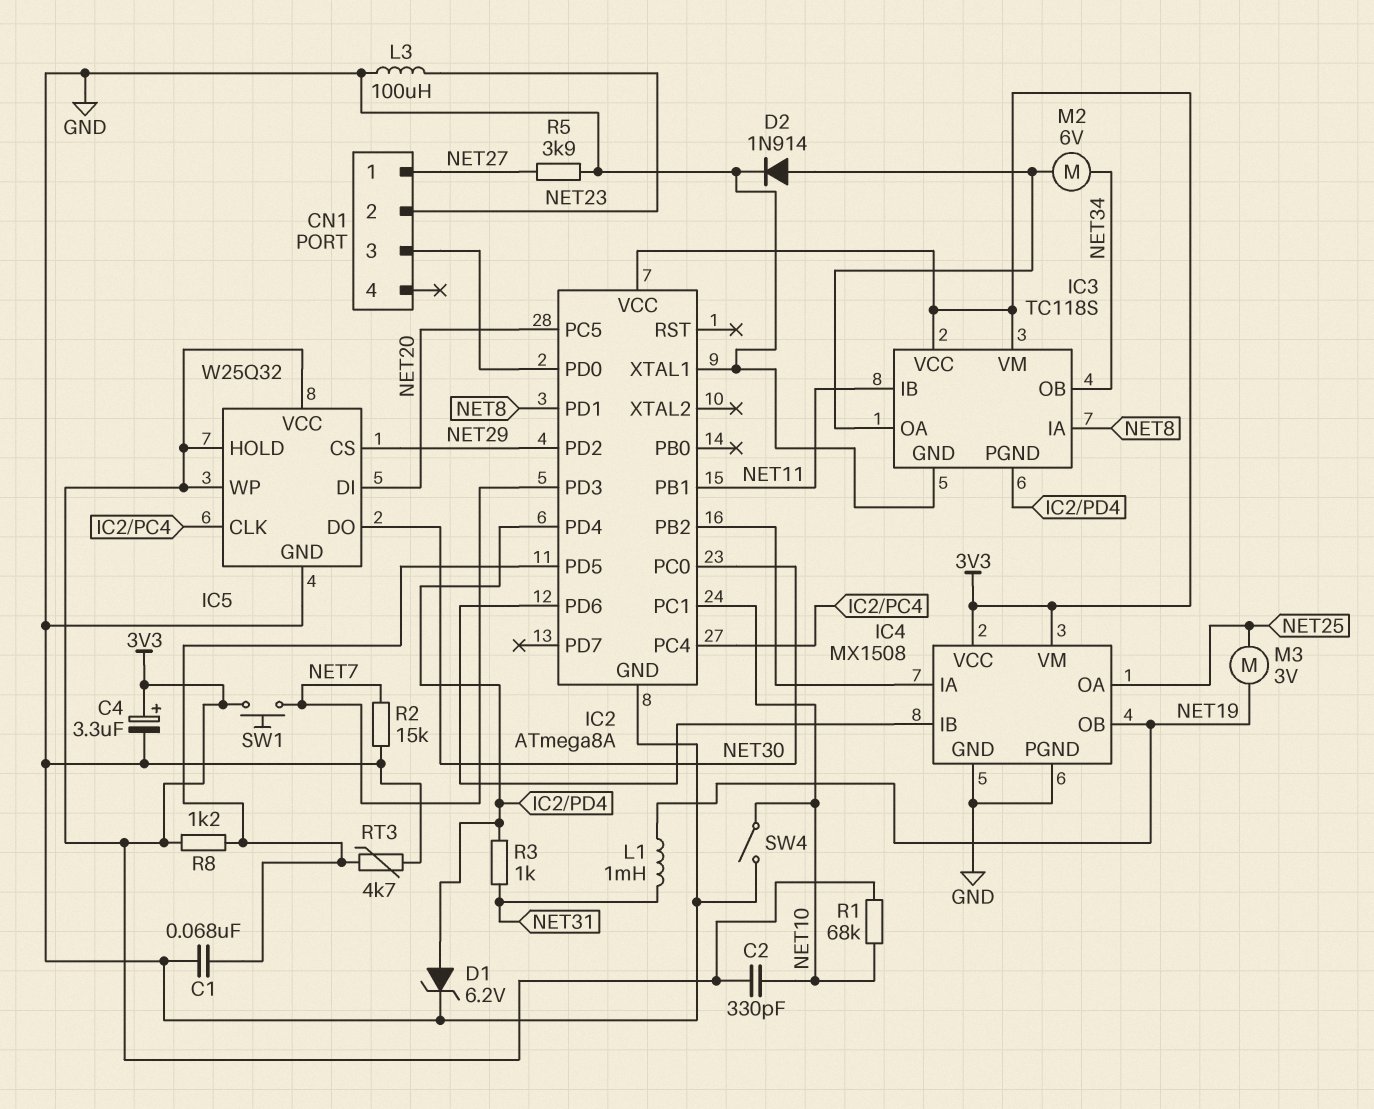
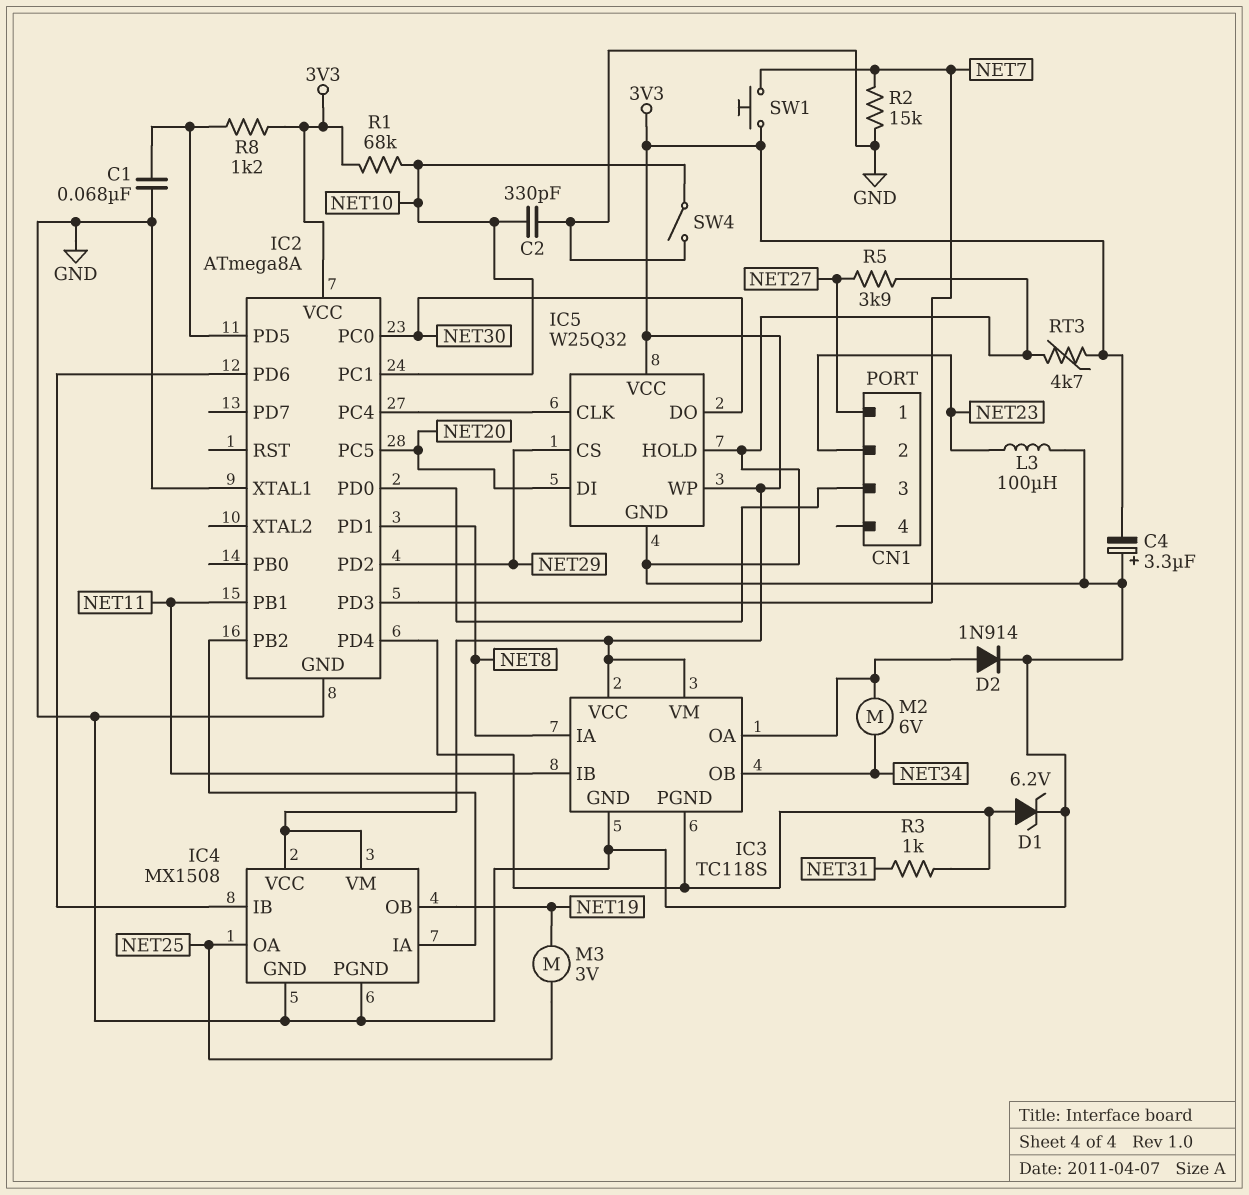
C2: 330pF (3V3, NET10) -> 330pF (GND, NET10)
C4: 3.3uF (plus 3V3, minus GND) -> 3.3uF (plus GND, minus 3V3)
IC5 pin HOLD: 3V3 -> GND
L1: 1mH (NET19, NET31) -> none
RT3: 4.7k (GND, IC2/PD5) -> 4.7k (3V3, GND)

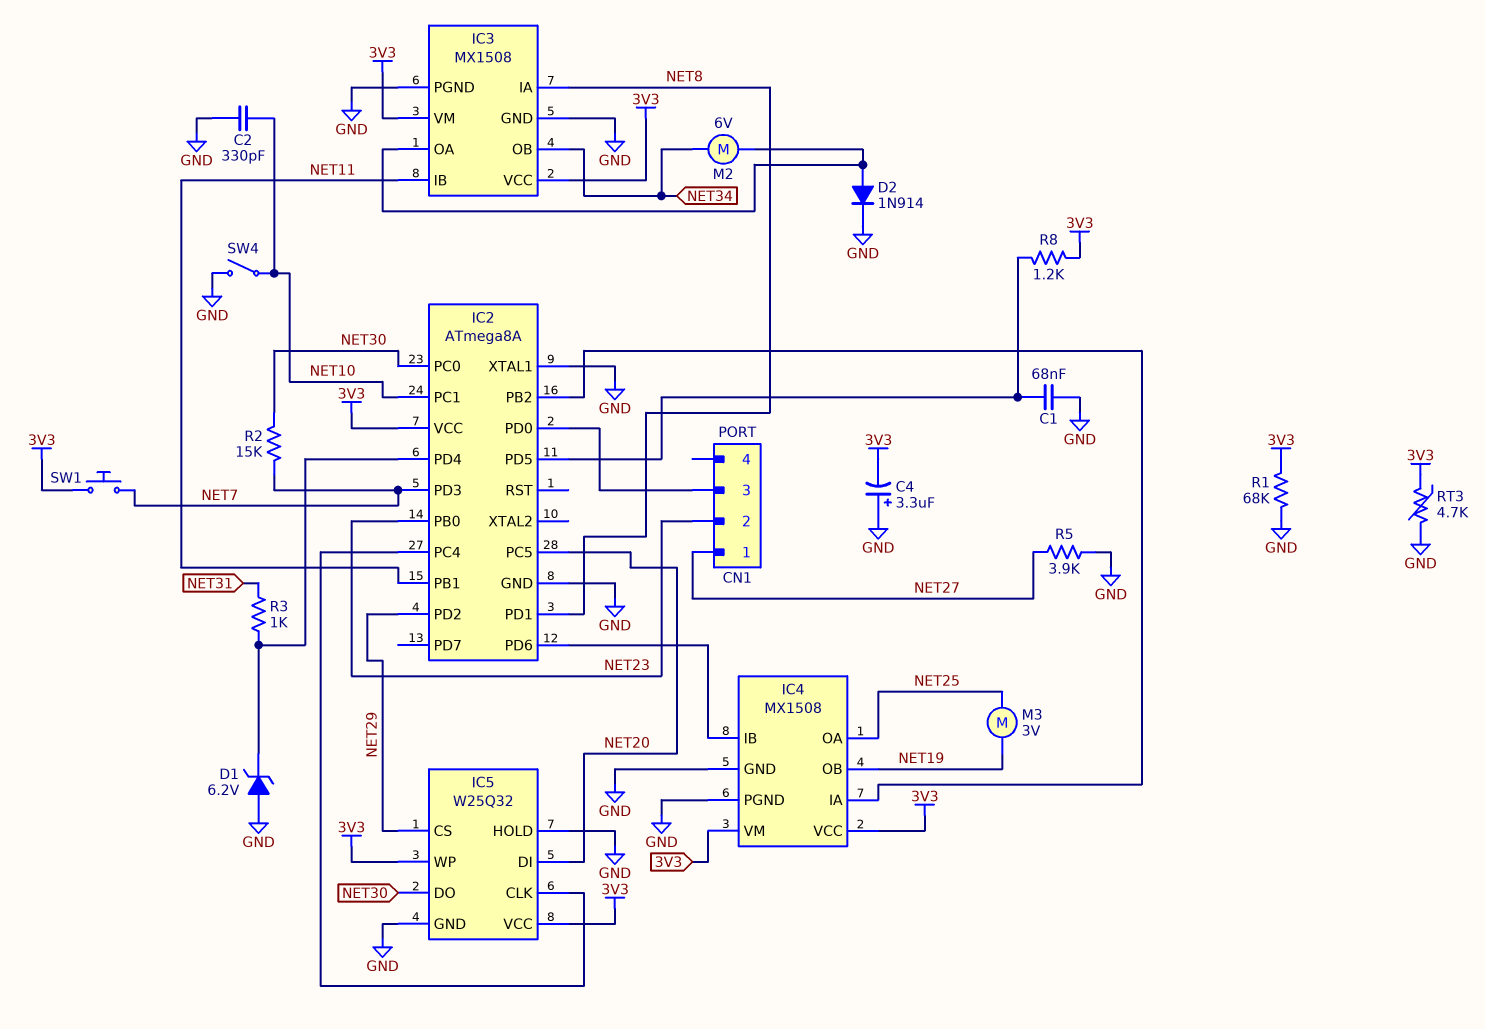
D1: zener 6.2V (A IC2/PD4, K GND) -> zener 6.2V (A GND, K IC2/PD4)
IC2 pin PB0: none -> NET23
IC3: TC118S -> MX1508
IC3 pin PGND: IC2/PD4 -> GND
L3: 100uH (GND, NET23) -> none
R1: 68k (3V3, NET10) -> 68k (3V3, GND)
R2: 15k (GND, NET7) -> 15k (NET7, NET30)

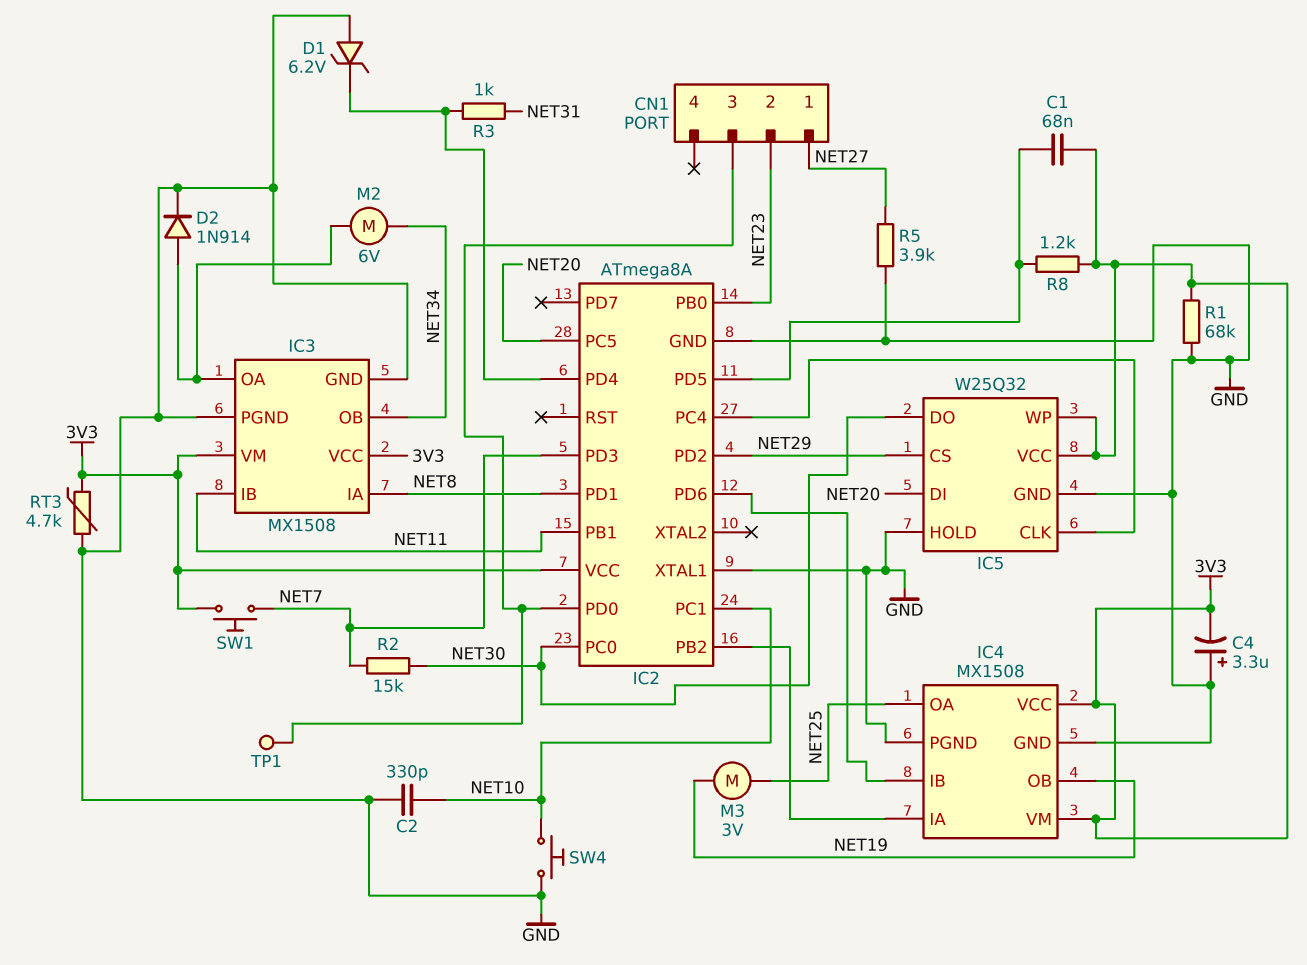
C1: 68nF (GND, IC2/PD5) -> 68nF (3V3, IC2/PD5)
SW4: switch (GND, NET10) -> button (GND, NET10)
TP1: none -> test point (CN1/3)

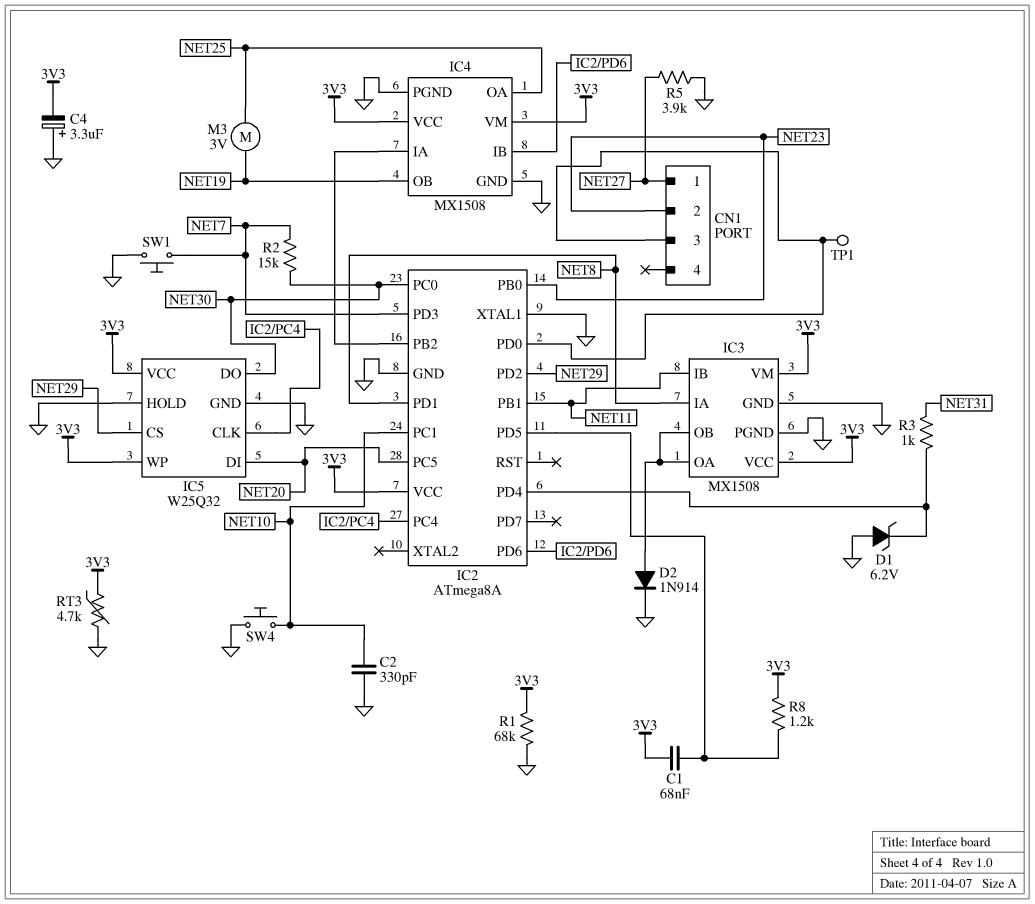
IC3 pin OB: NET34 -> IC3/OA
M2: motor 6V (IC3/OA, NET34) -> none
SW1: button (3V3, NET7) -> button (GND, NET7)

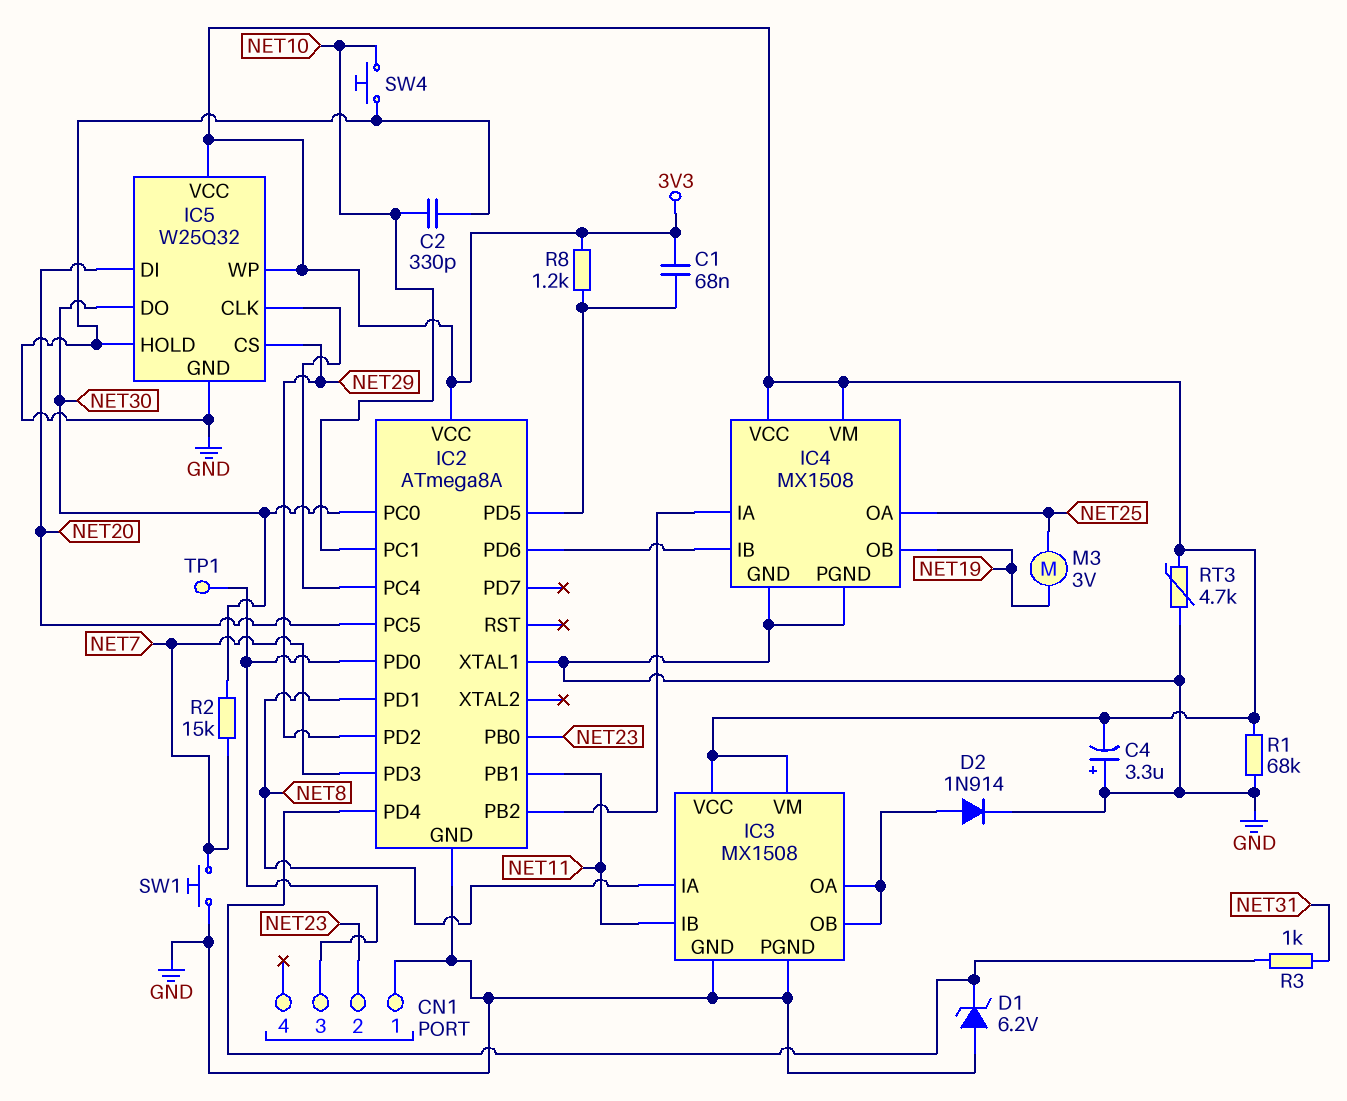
CN1 pin 1: NET27 -> GND
R5: 3.9k (GND, NET27) -> none

